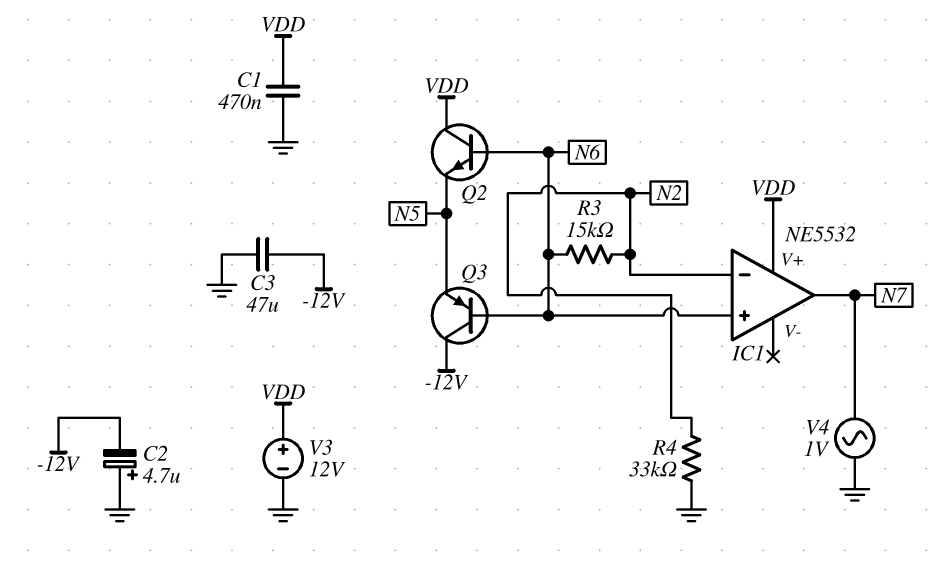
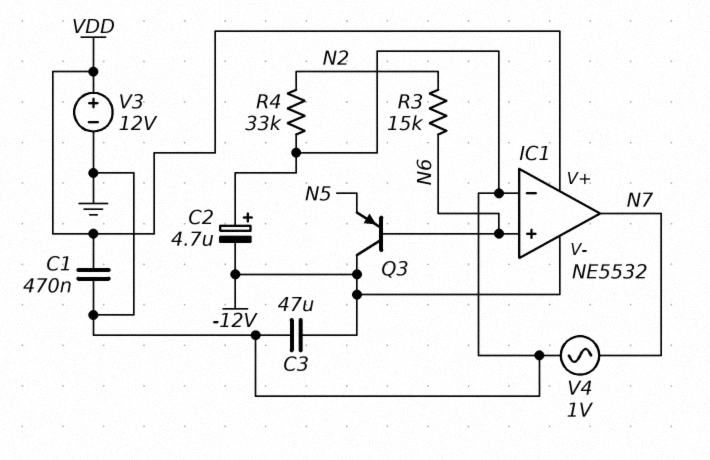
IC1 pin V-: none -> -12V
IC1 pin in-: N2 -> GND
Q2: NPN (B N6, C VDD, E N5) -> none

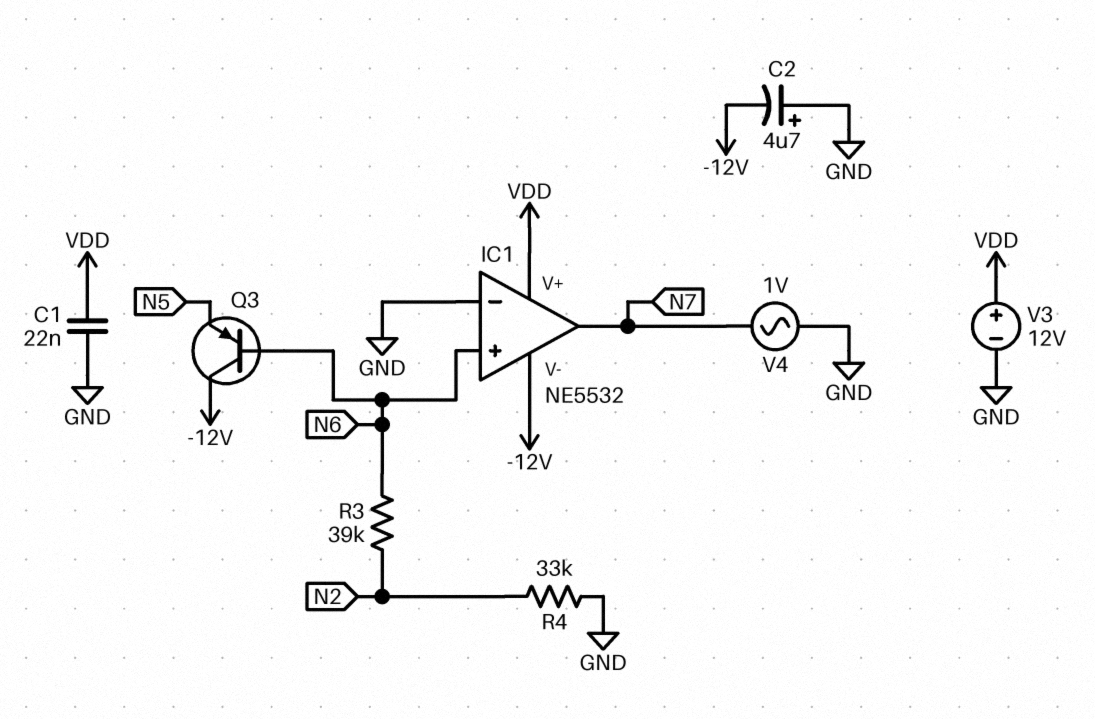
C1: 470nF (GND, VDD) -> 22nF (GND, VDD)
C3: 47uF (-12V, GND) -> none
R3: 15k (N2, N6) -> 39k (N2, N6)

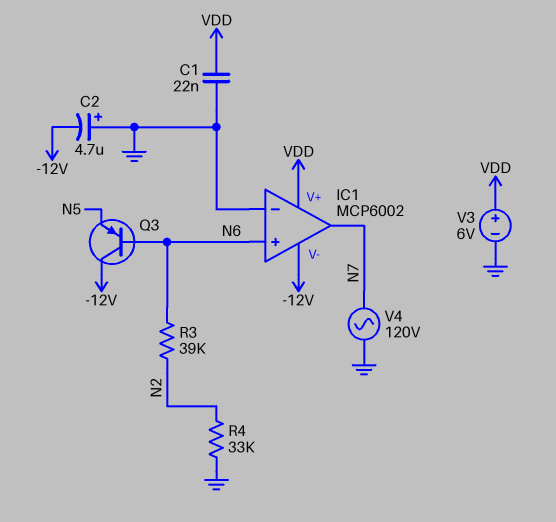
IC1: NE5532 -> MCP6002
V3: 12V (plus VDD, minus GND) -> 6V (plus VDD, minus GND)
V4: AC 1V (GND, N7) -> AC 120V (GND, N7)

